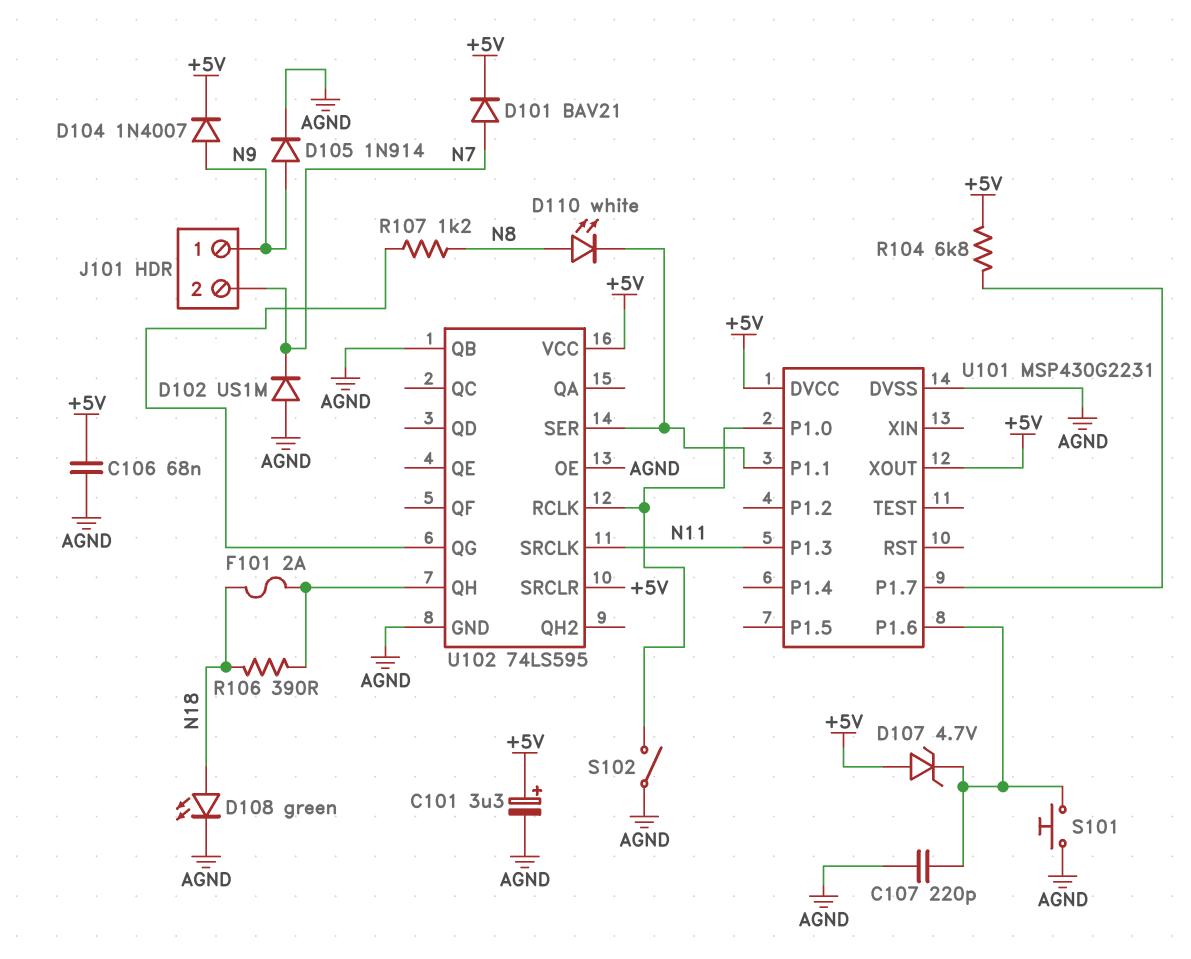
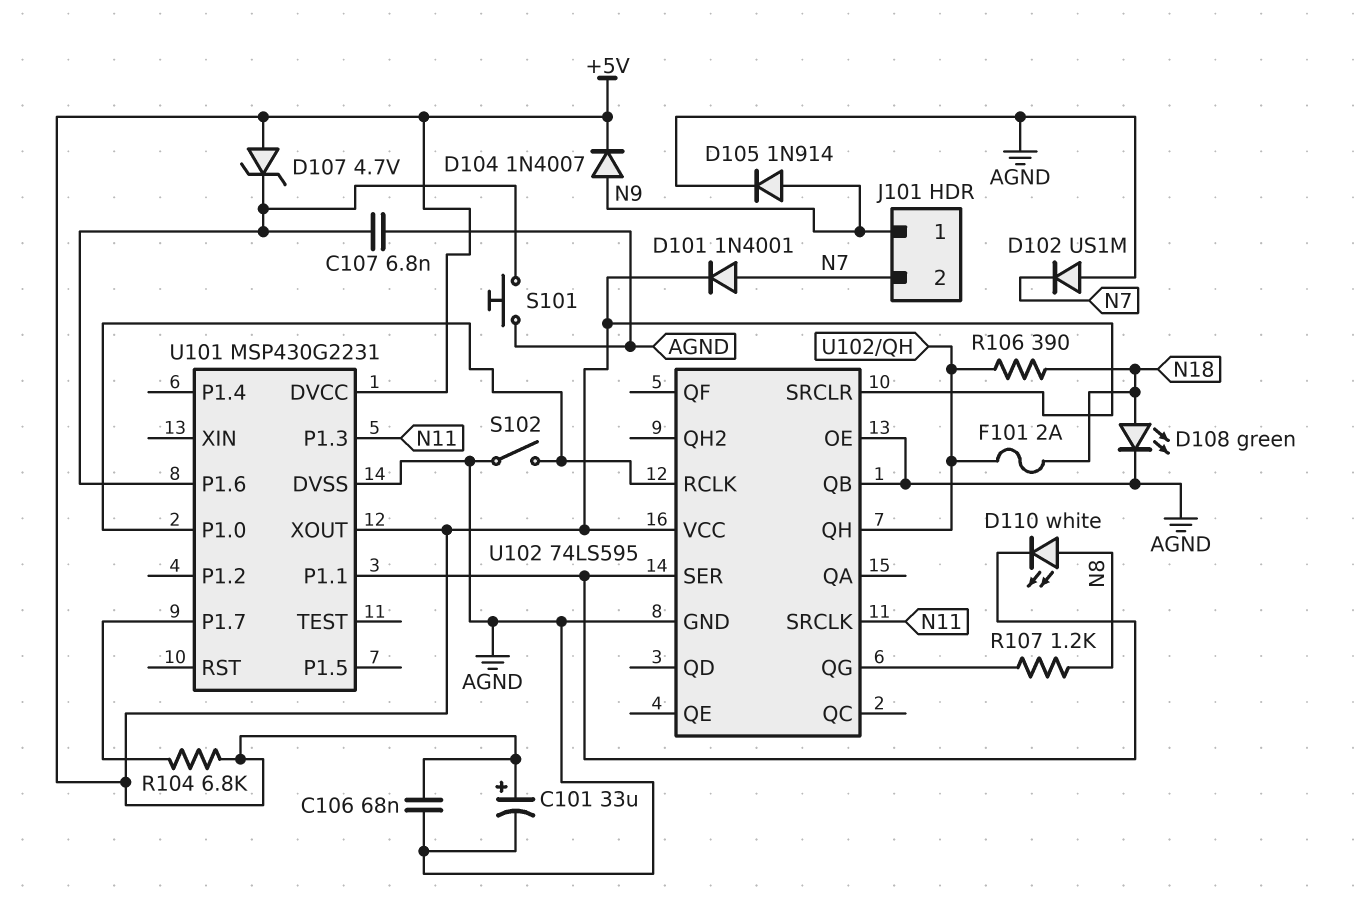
C101: 3.3uF (plus +5V, minus AGND) -> 33uF (plus +5V, minus AGND)
C107: 220pF (AGND, U101/P1.6) -> 6.8nF (AGND, U101/P1.6)
D101: diode BAV21 (A N7, K +5V) -> diode 1N4001 (A N7, K +5V)

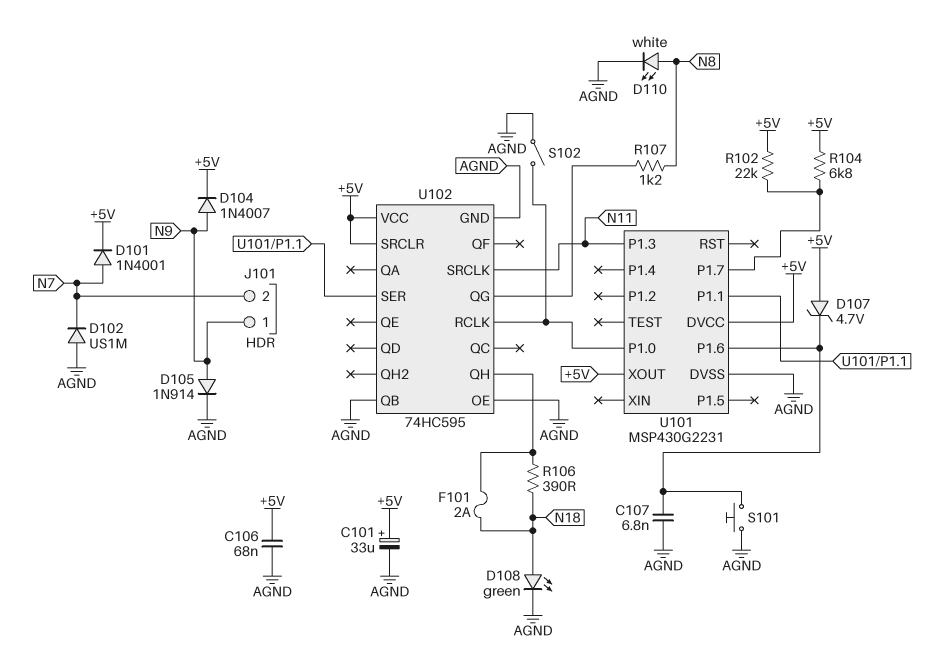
D110: LED white (A N8, K U101/P1.1) -> LED white (A N8, K AGND)
R102: none -> 22k (+5V, U101/P1.7)
U102: 74LS595 -> 74HC595

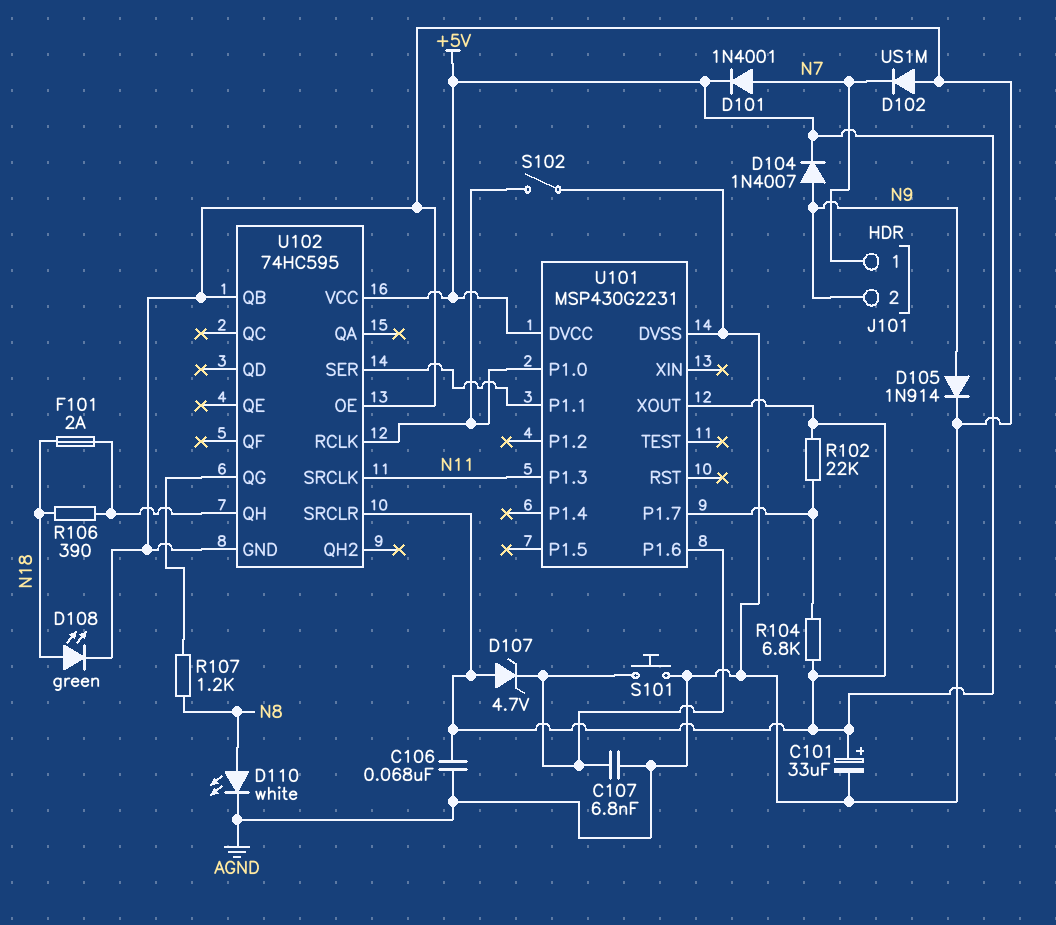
J101 pin 1: N9 -> N7
J101 pin 2: N7 -> N9

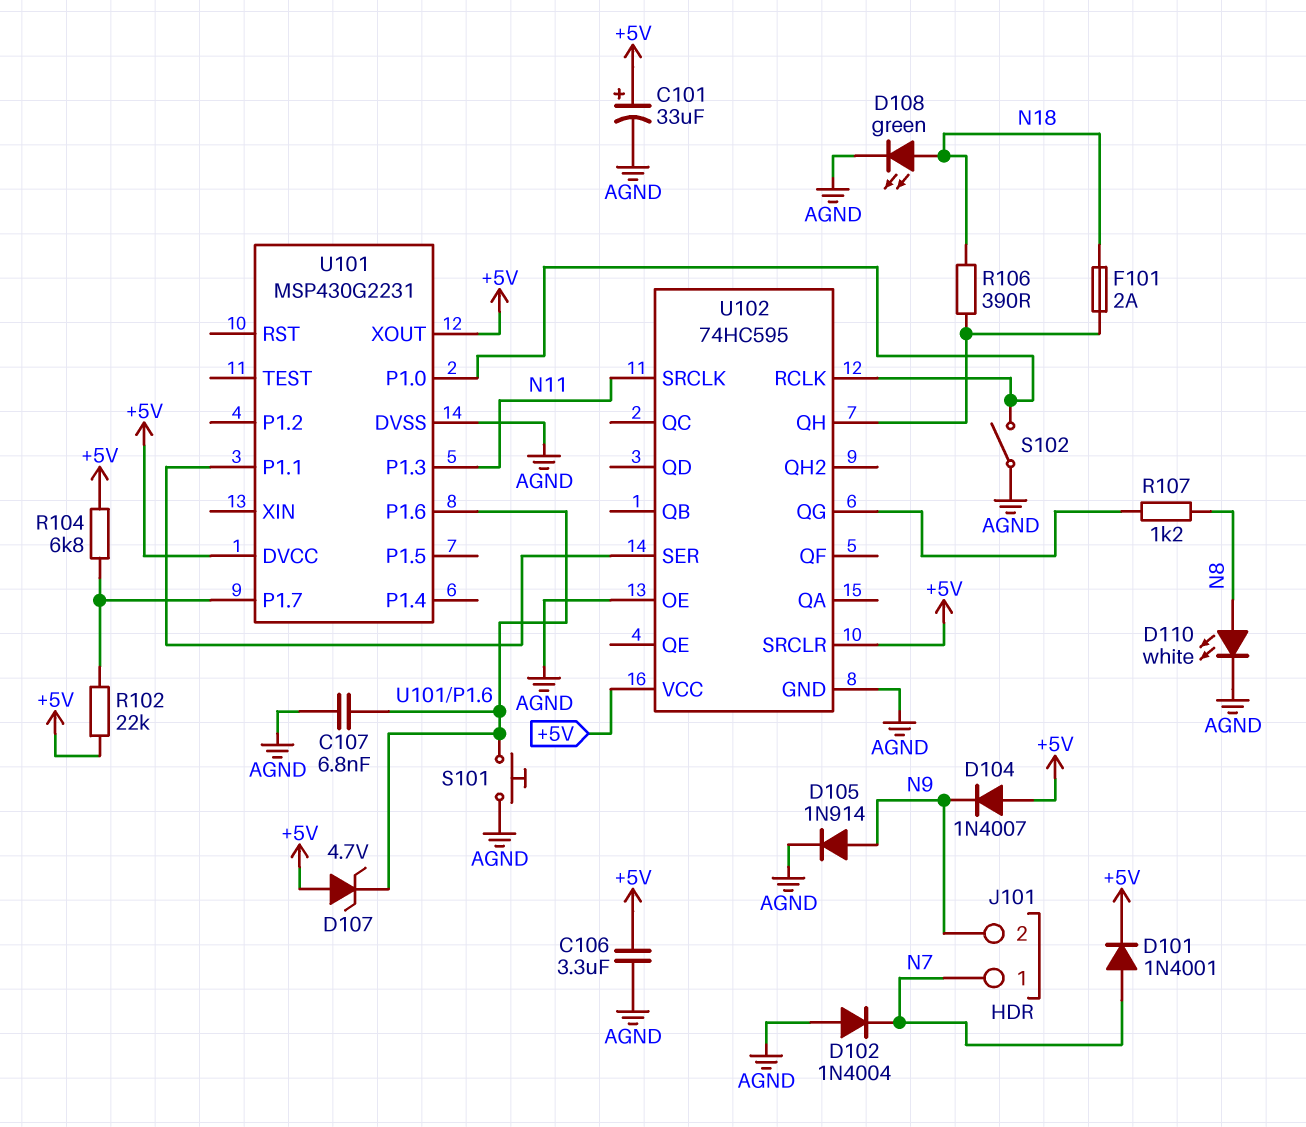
C106: 68nF (+5V, AGND) -> 3.3uF (+5V, AGND)
D102: diode US1M (A AGND, K N7) -> diode 1N4004 (A AGND, K N7)
D104: diode 1N4007 (A N9, K +5V) -> diode 1N4007 (A +5V, K N9)
U102 pin QB: AGND -> none

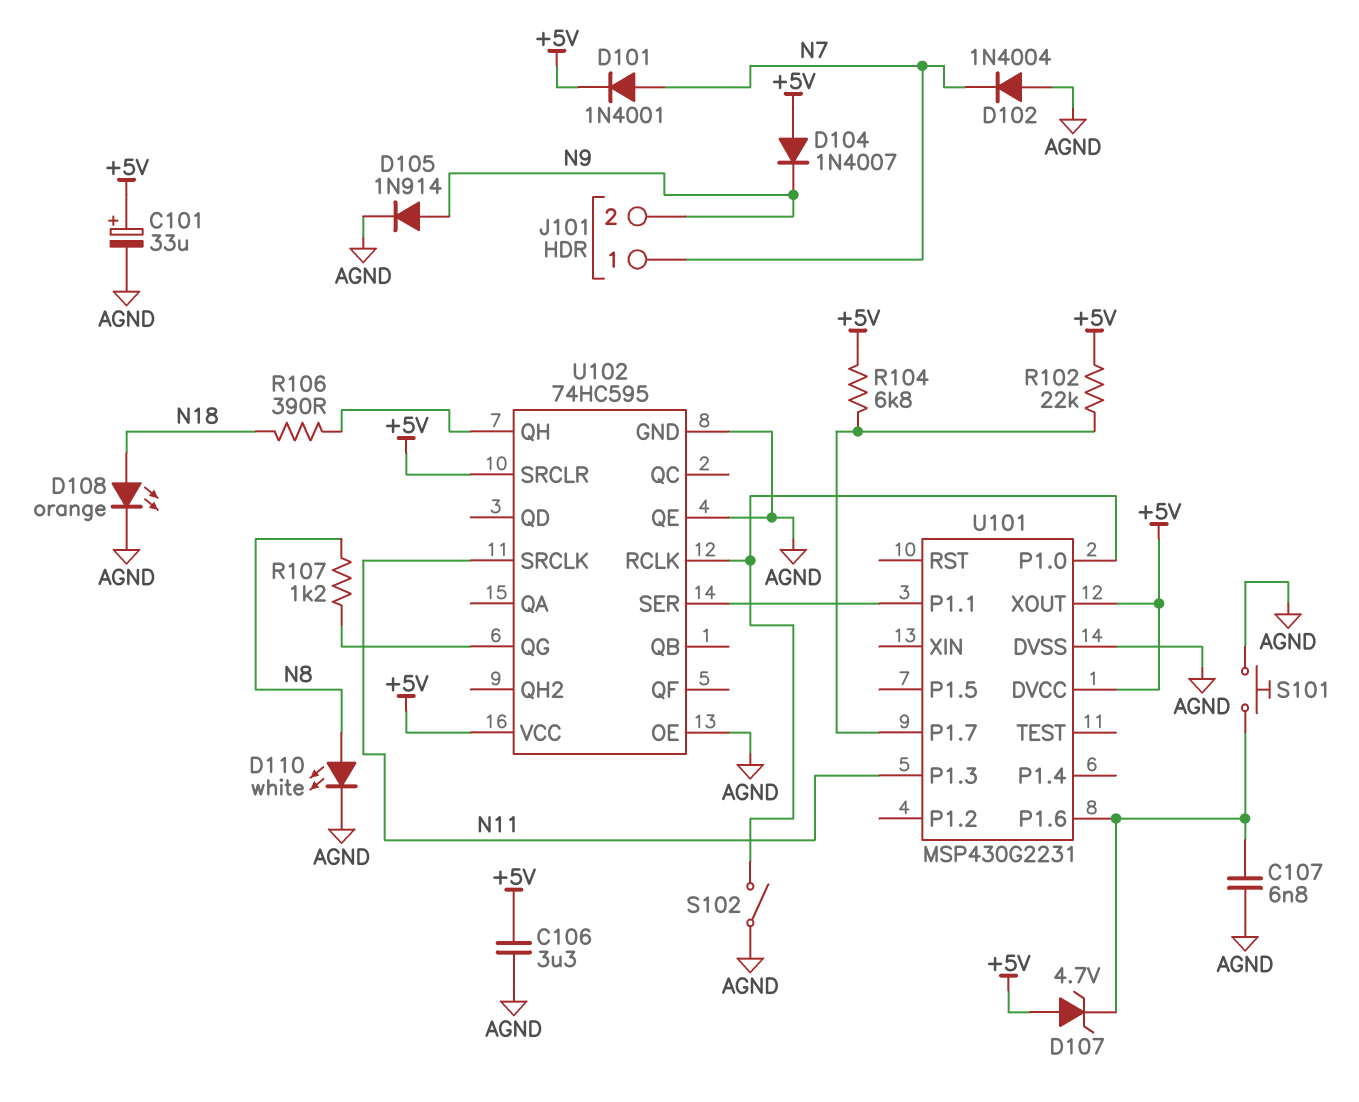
D108: LED green (A N18, K AGND) -> LED orange (A N18, K AGND)
F101: 2A (N18, U102/QH) -> none
U102 pin QE: none -> AGND

